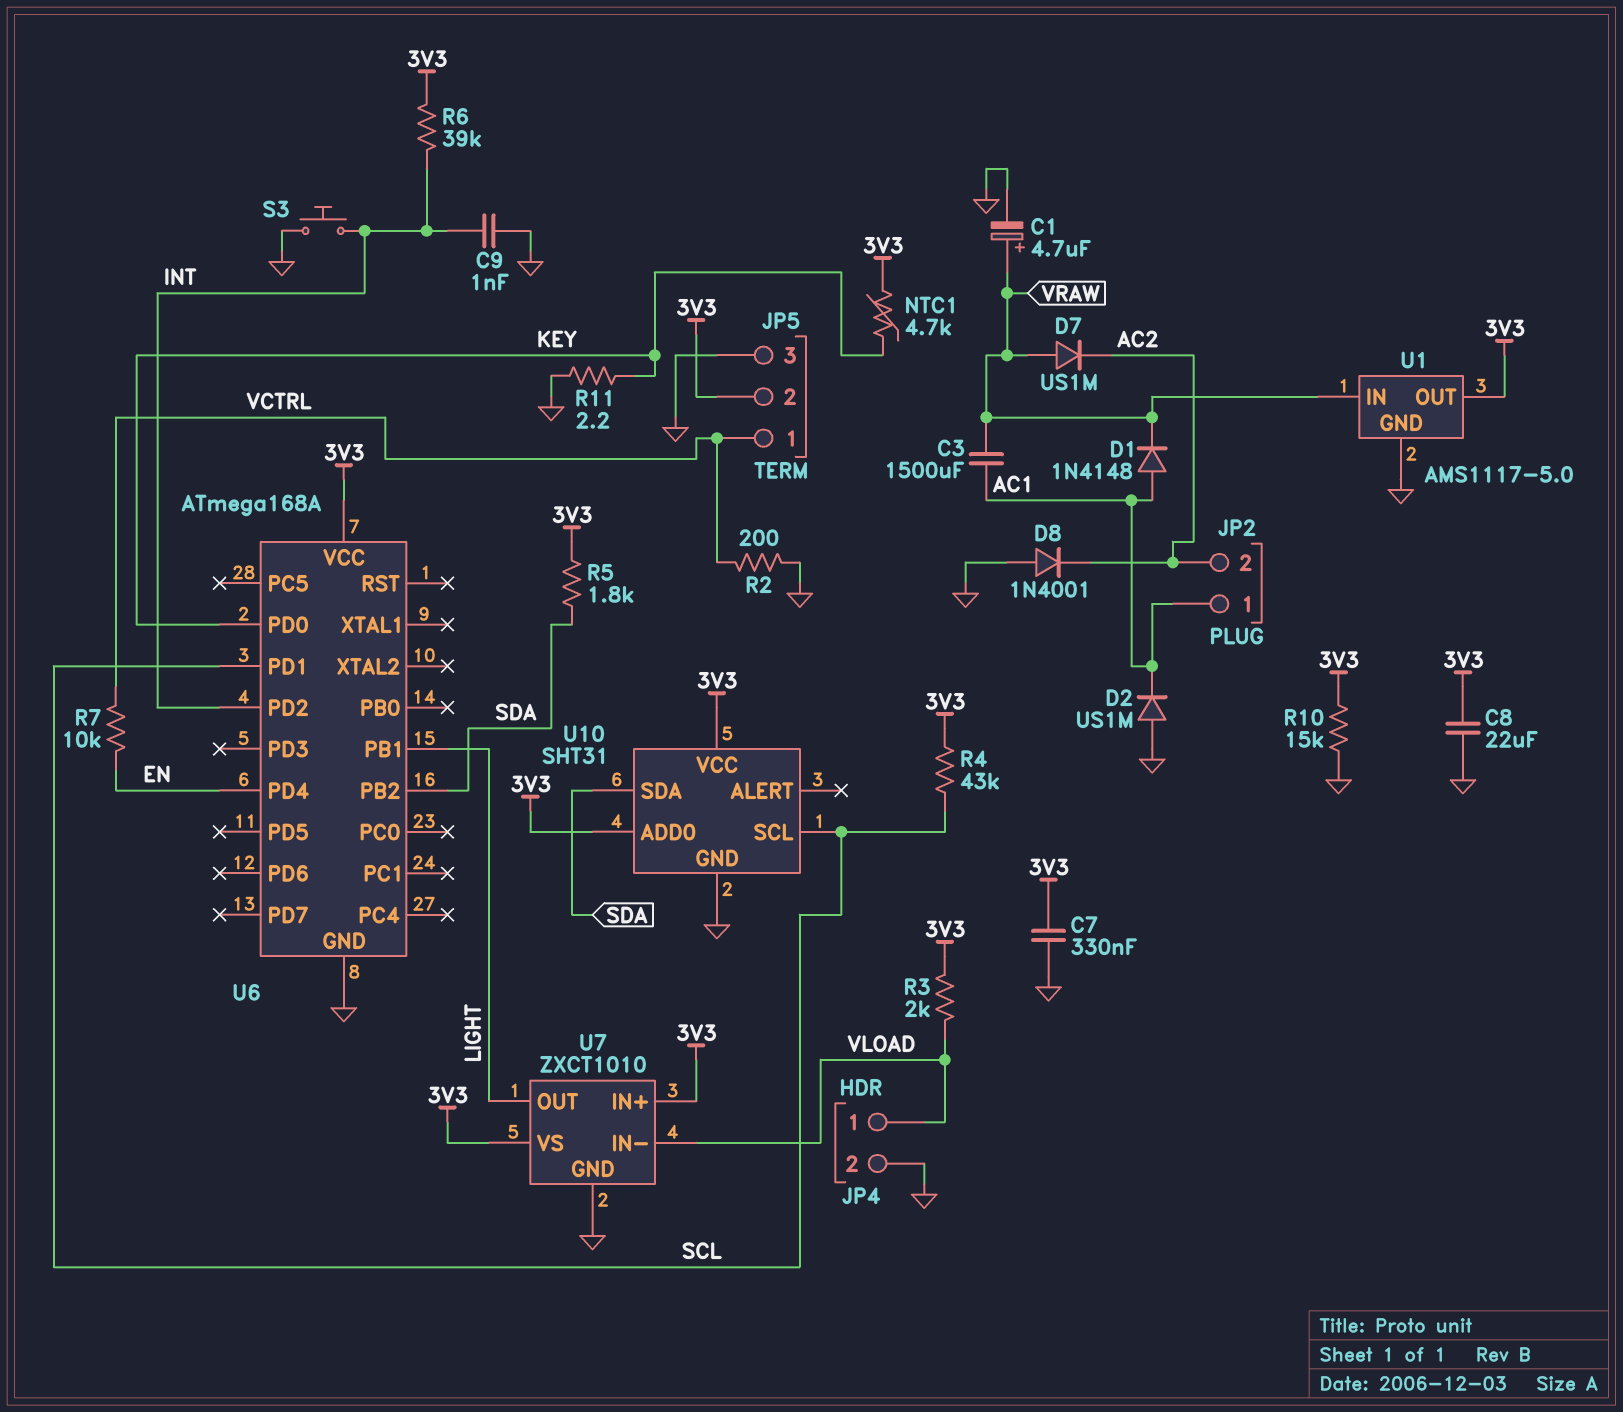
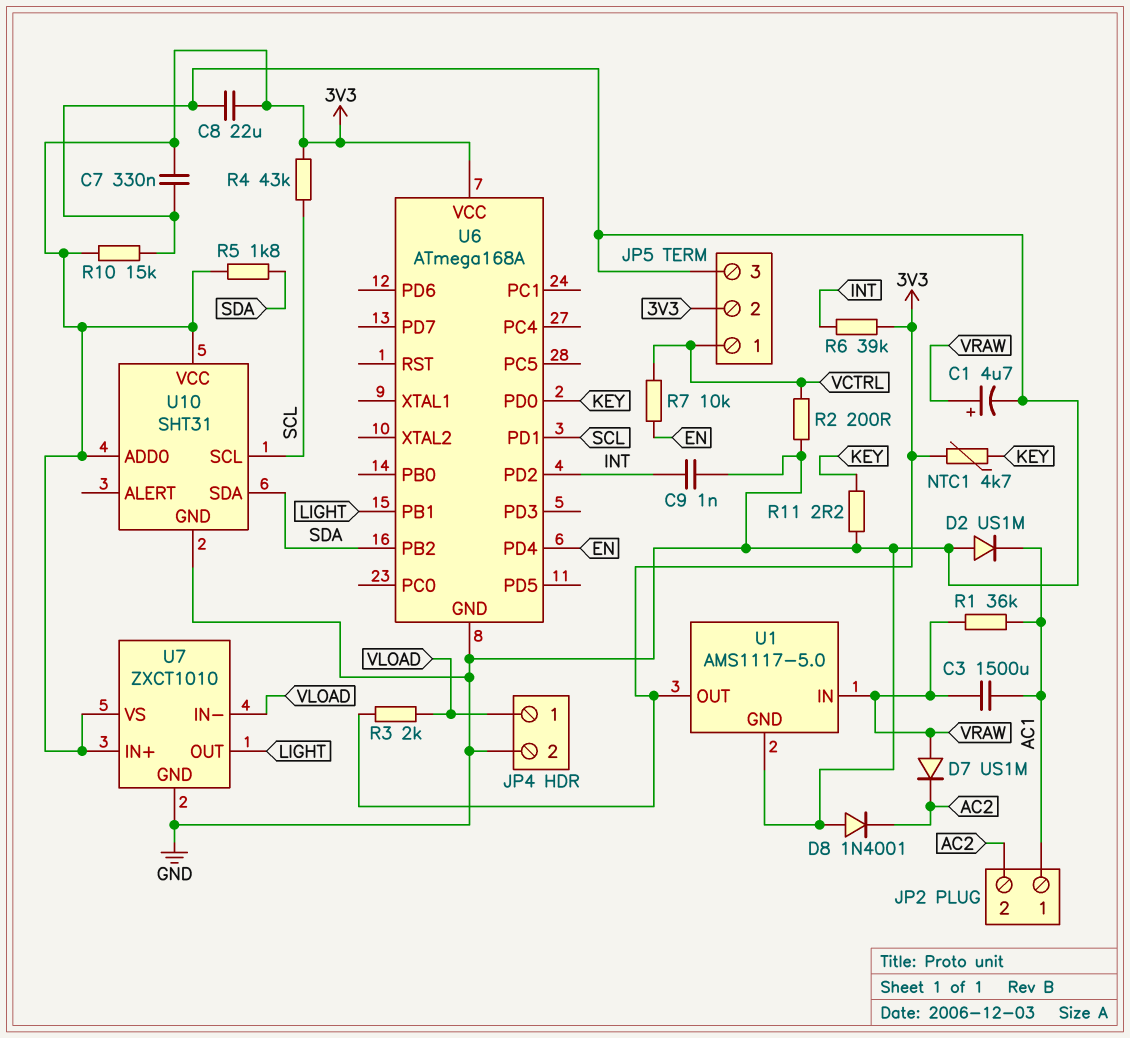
D1: diode 1N4148 (A AC1, K VRAW) -> none
R1: none -> 36k (AC1, VRAW)
S3: button (GND, INT) -> none

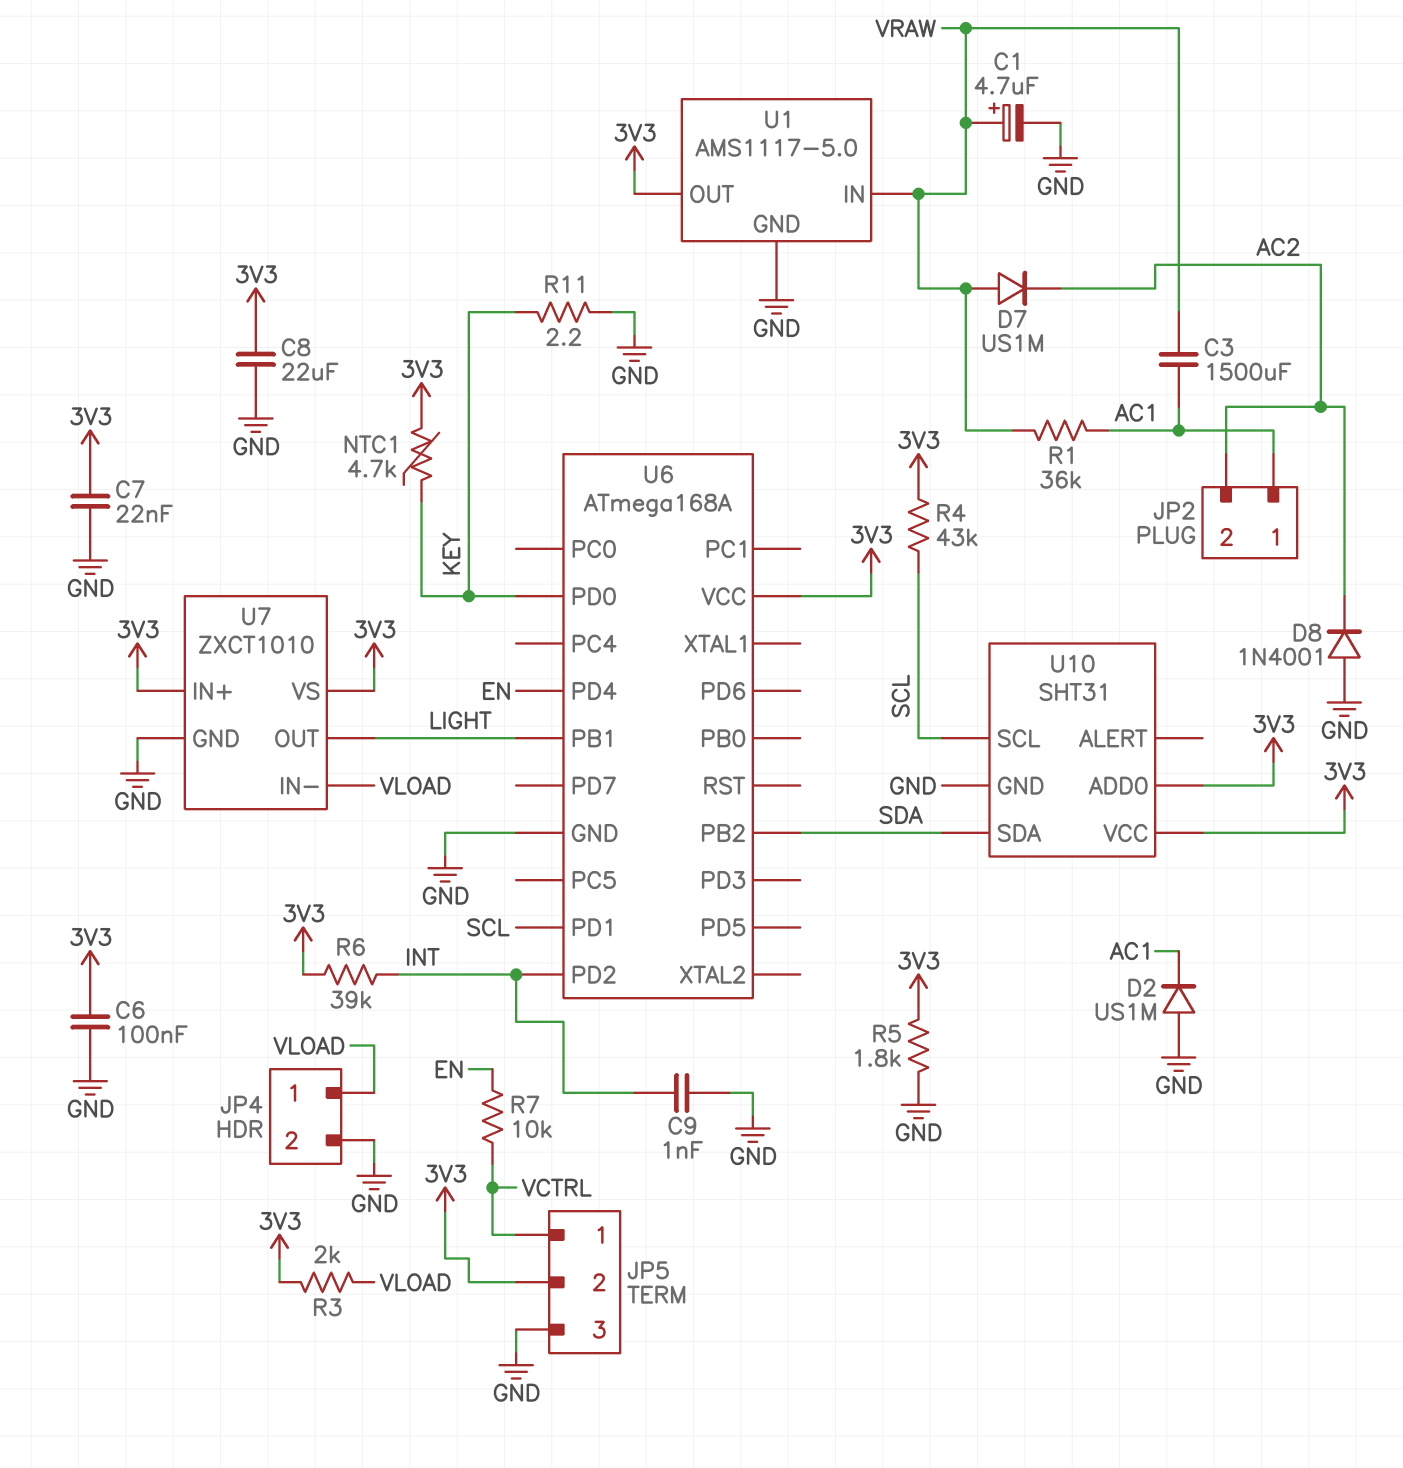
C6: none -> 100nF (3V3, GND)
C7: 330nF (3V3, GND) -> 22nF (3V3, GND)
R2: 200 (GND, VCTRL) -> none
R5: 1.8k (3V3, SDA) -> 1.8k (3V3, GND)
R10: 15k (3V3, GND) -> none

